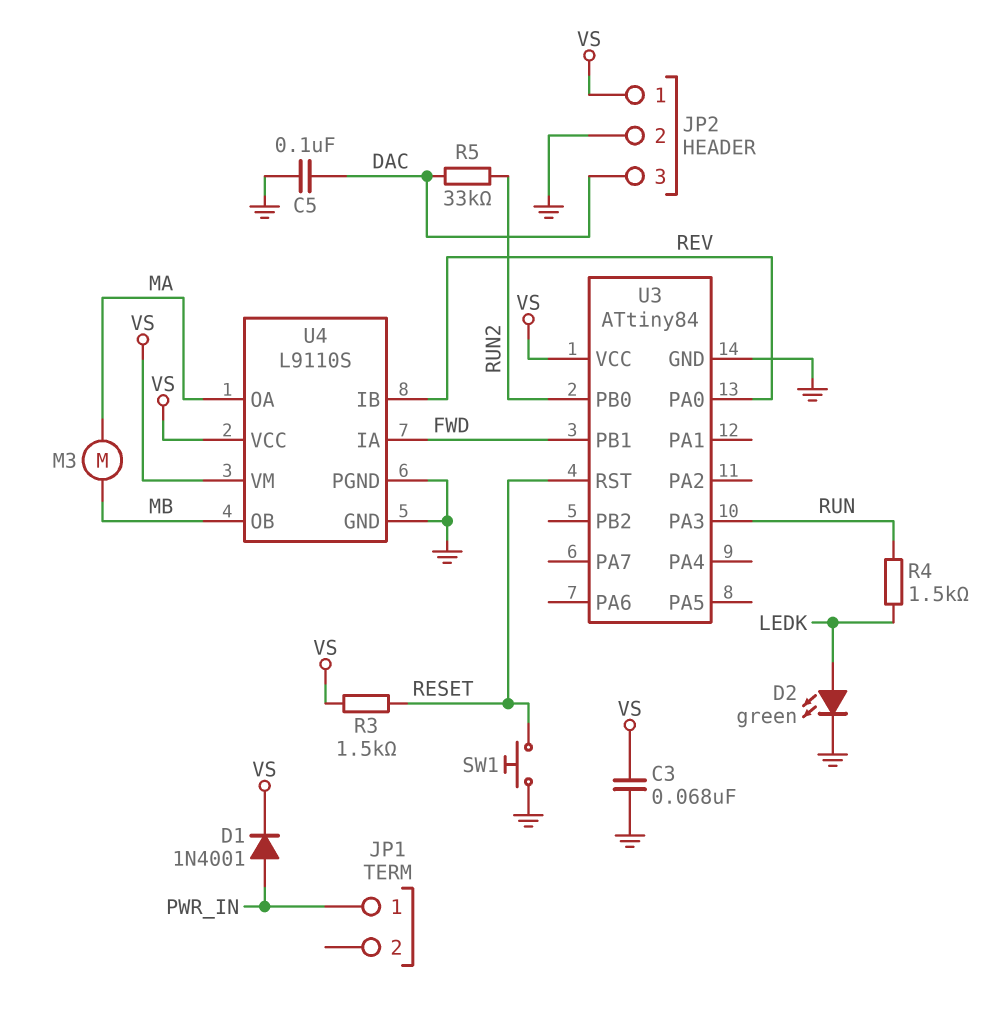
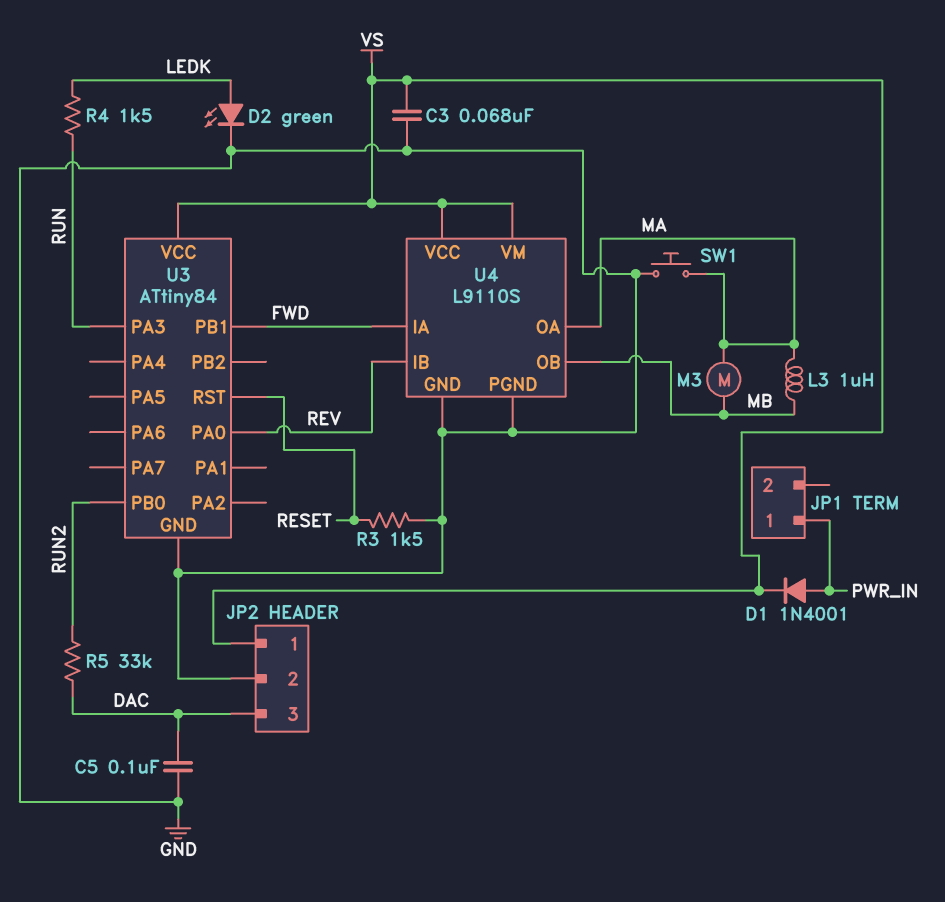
L3: none -> 1uH (MA, MB)
R3: 1.5k (RESET, VS) -> 1.5k (GND, RESET)
SW1: button (GND, RESET) -> button (GND, MA)

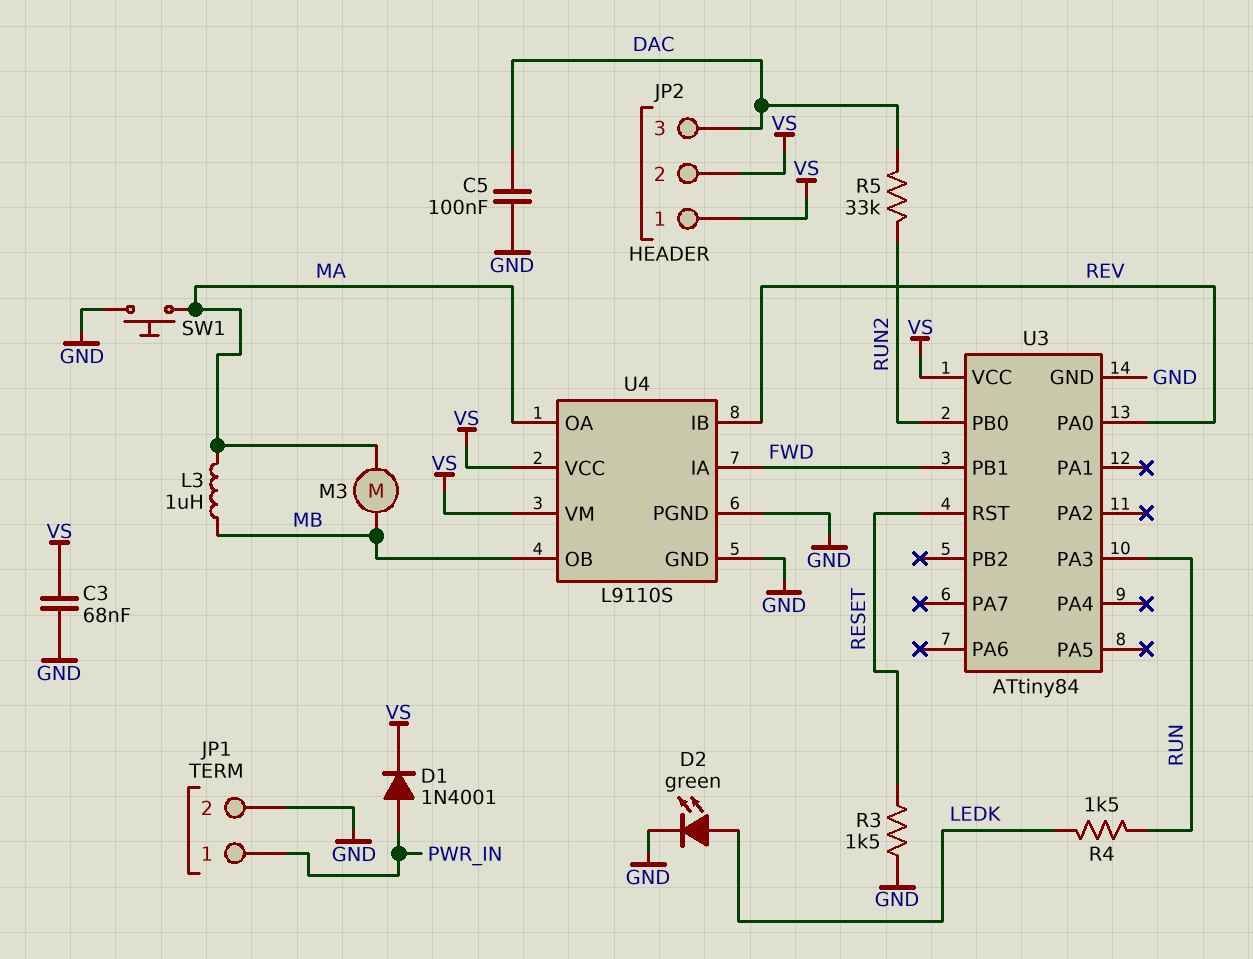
JP1 pin 2: none -> GND
JP2 pin 2: GND -> VS

